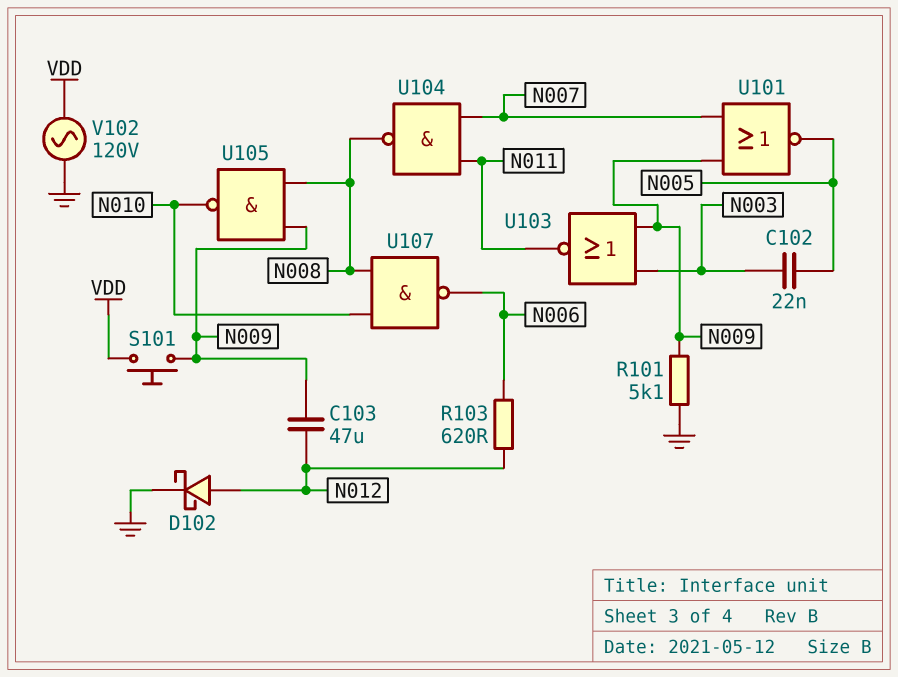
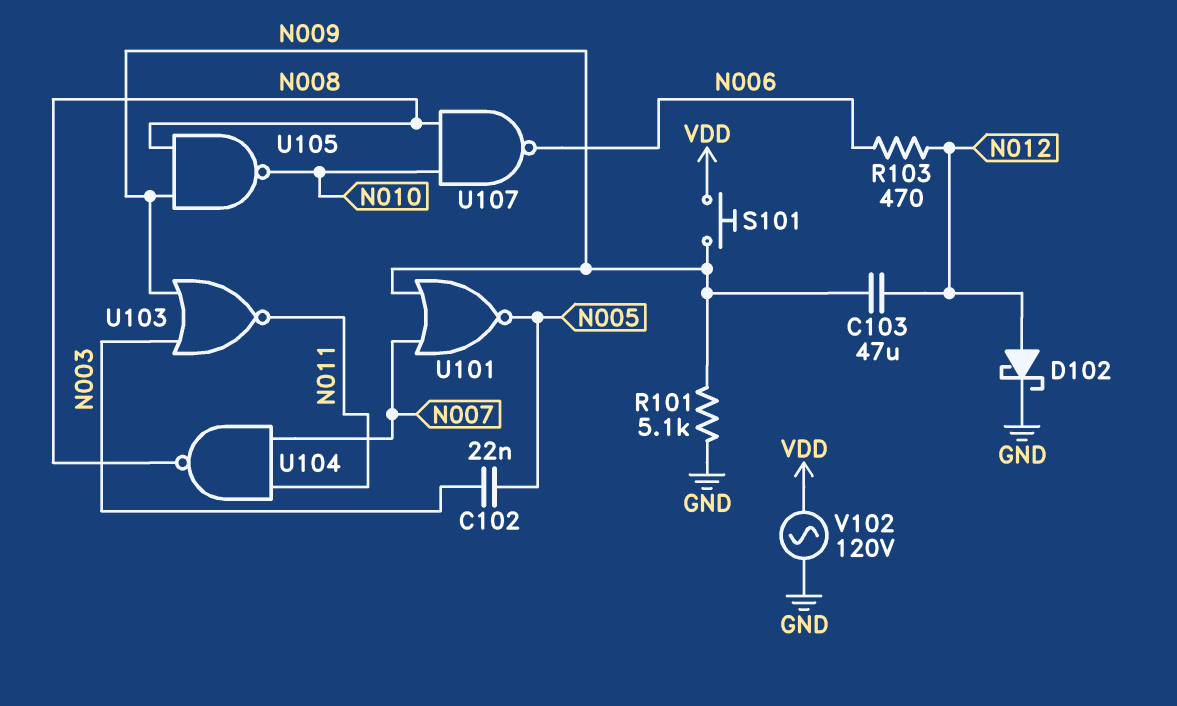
R103: 620 (N006, N012) -> 470 (N006, N012)

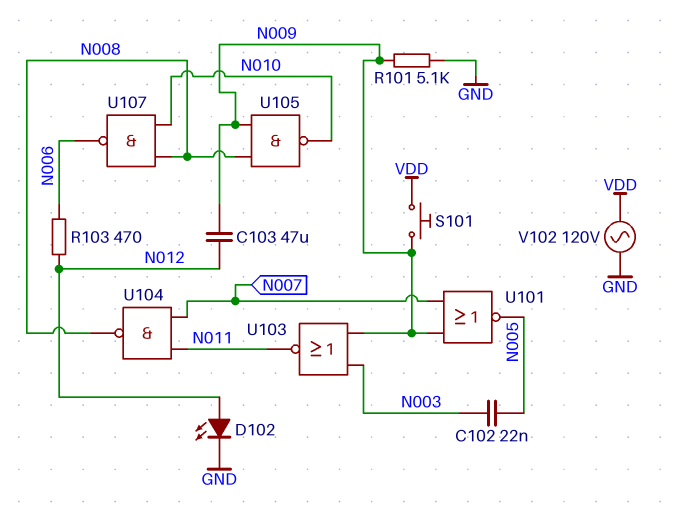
D102: schottky (A N012, K GND) -> LED (A N012, K GND)

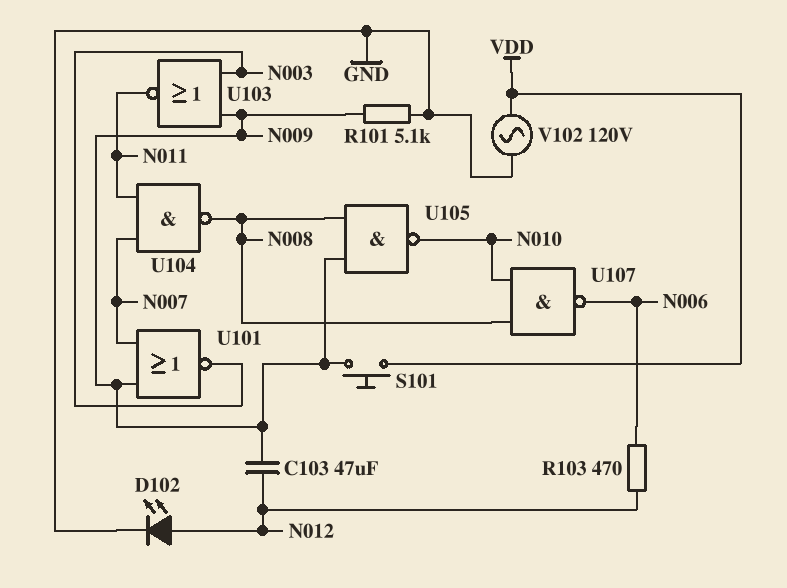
C102: 22nF (N003, N005) -> none
U101: NOR (in N007, in N009, out N005) -> NOR (in N007, in N009, out N003)

